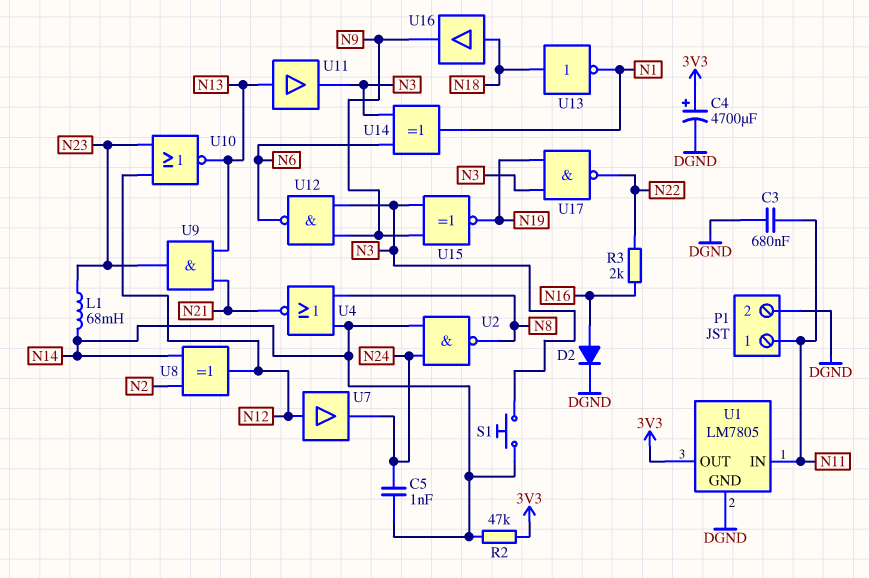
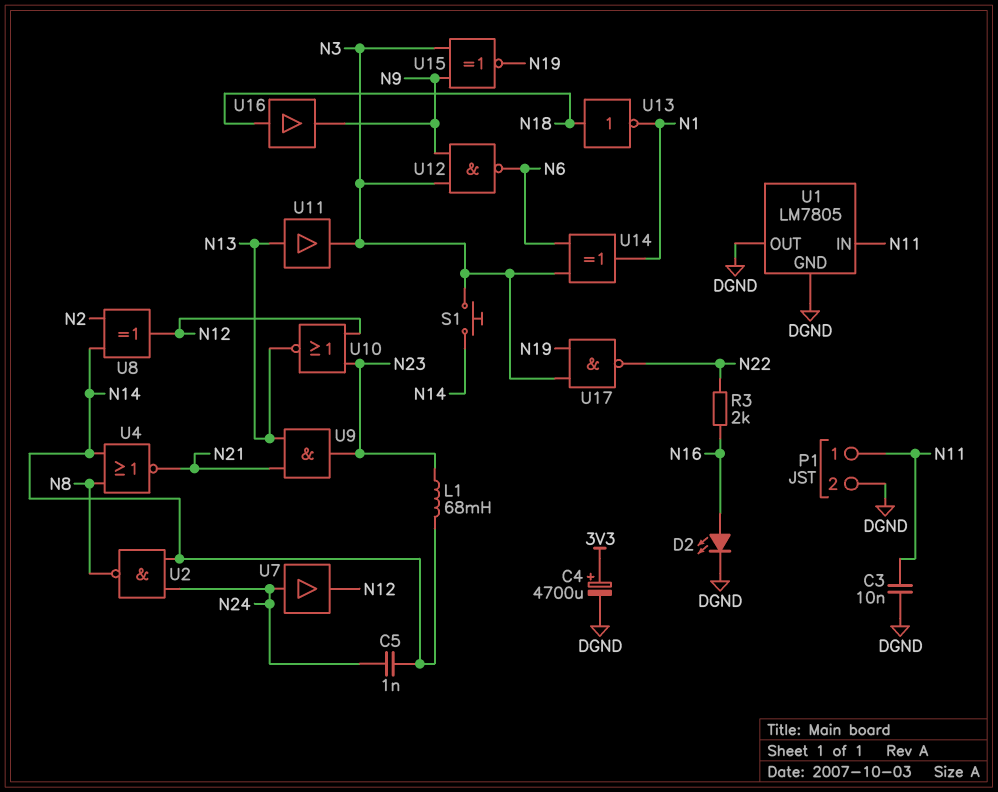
C3: 680nF (DGND, N11) -> 10nF (DGND, N11)
D2: diode (A N16, K DGND) -> LED (A N16, K DGND)
R2: 47k (3V3, N14) -> none
U1 pin OUT: 3V3 -> DGND
U7: buffer (in N12, out N24) -> buffer (in N24, out N12)

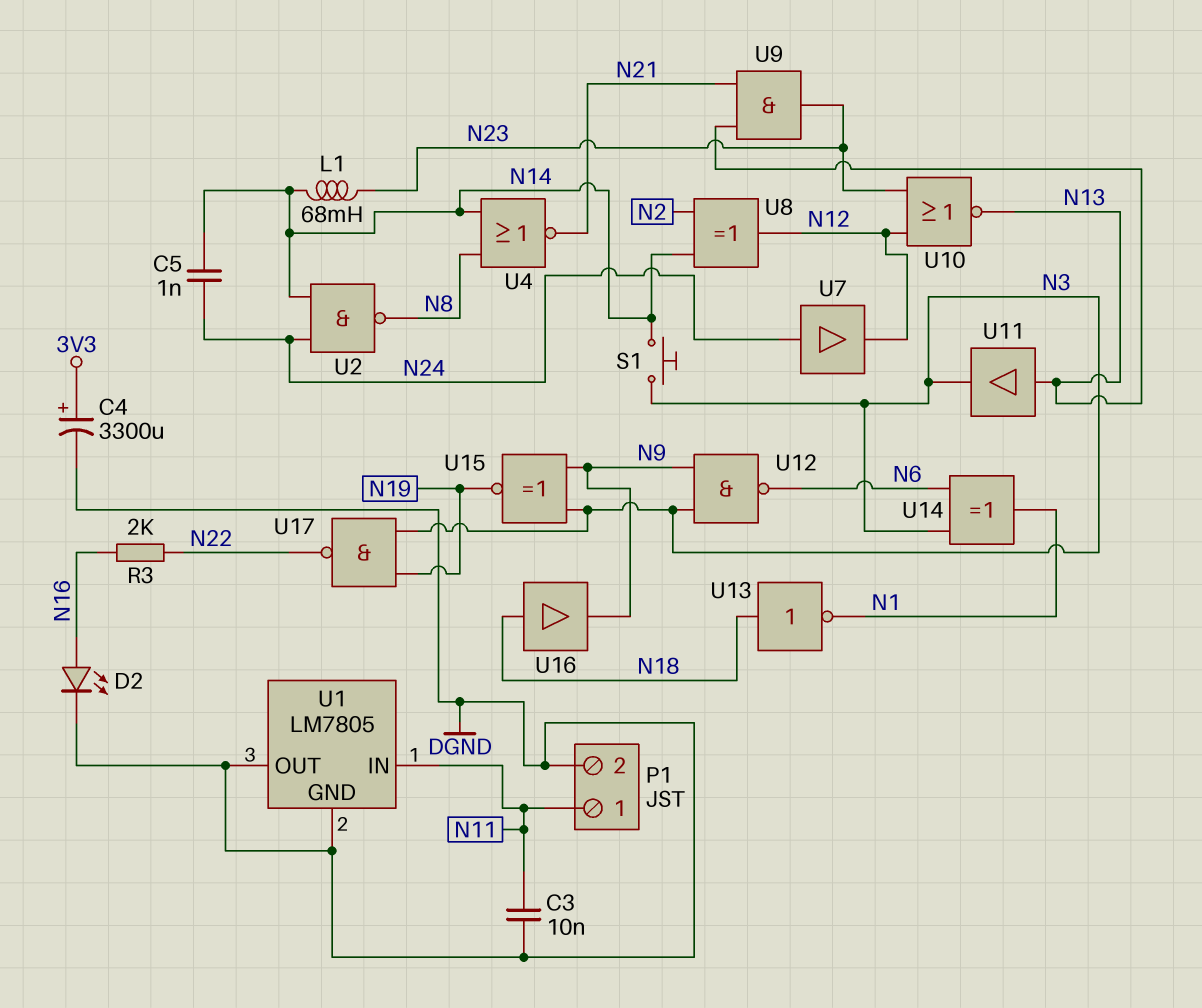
C4: 4700uF (plus 3V3, minus DGND) -> 3300uF (plus 3V3, minus DGND)

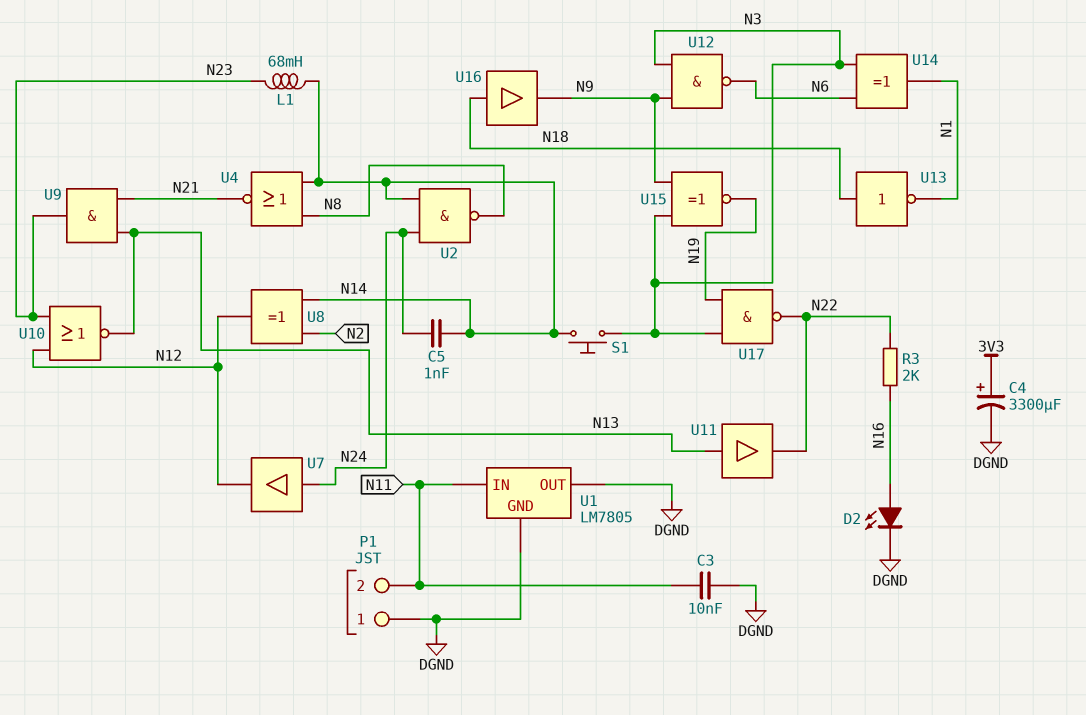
P1 pin 1: N11 -> DGND
P1 pin 2: DGND -> N11
U11: buffer (in N13, out N3) -> buffer (in N13, out N22)

